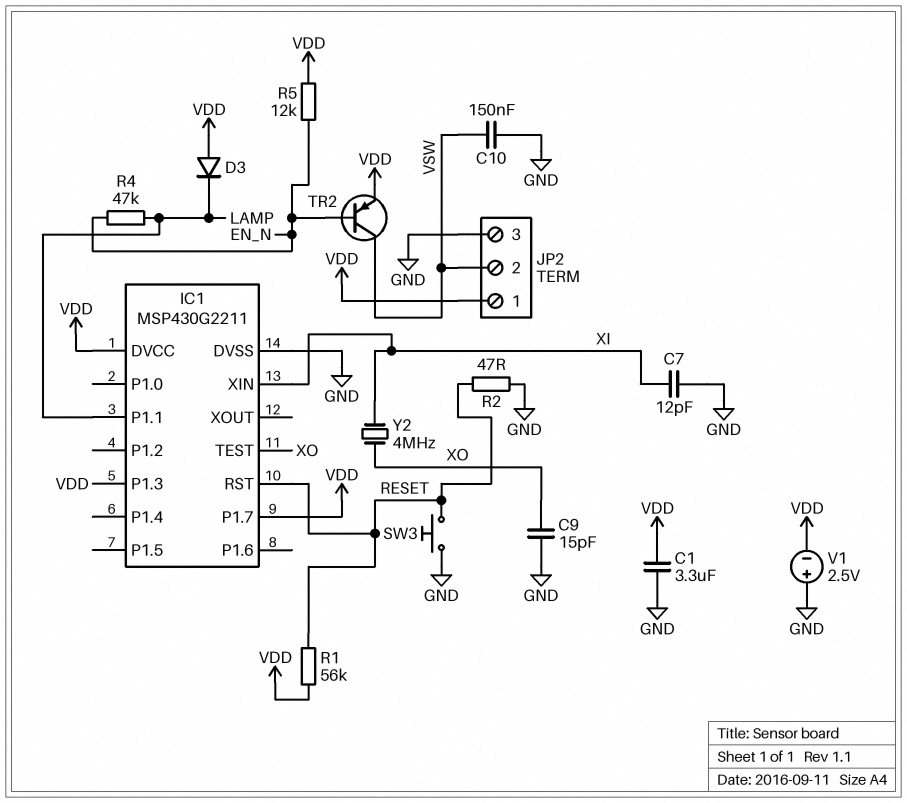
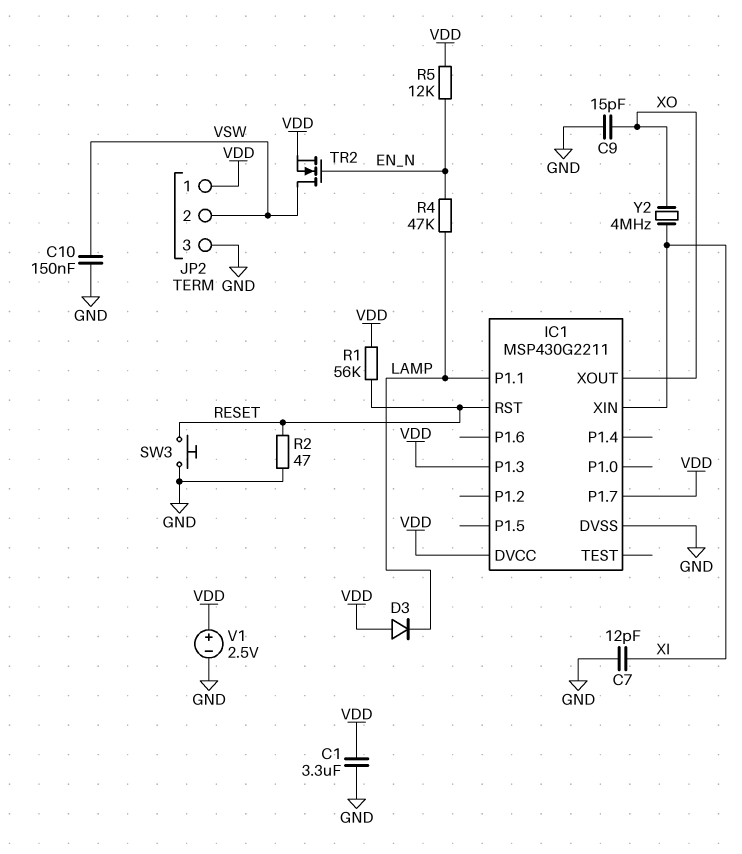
IC1 pin TEST: XO -> none
IC1 pin XOUT: none -> XO
TR2: PNP (B EN_N, C VSW, E VDD) -> NMOS (G EN_N, D VSW, S VDD)
V1: 2.5V (plus GND, minus VDD) -> 2.5V (plus VDD, minus GND)

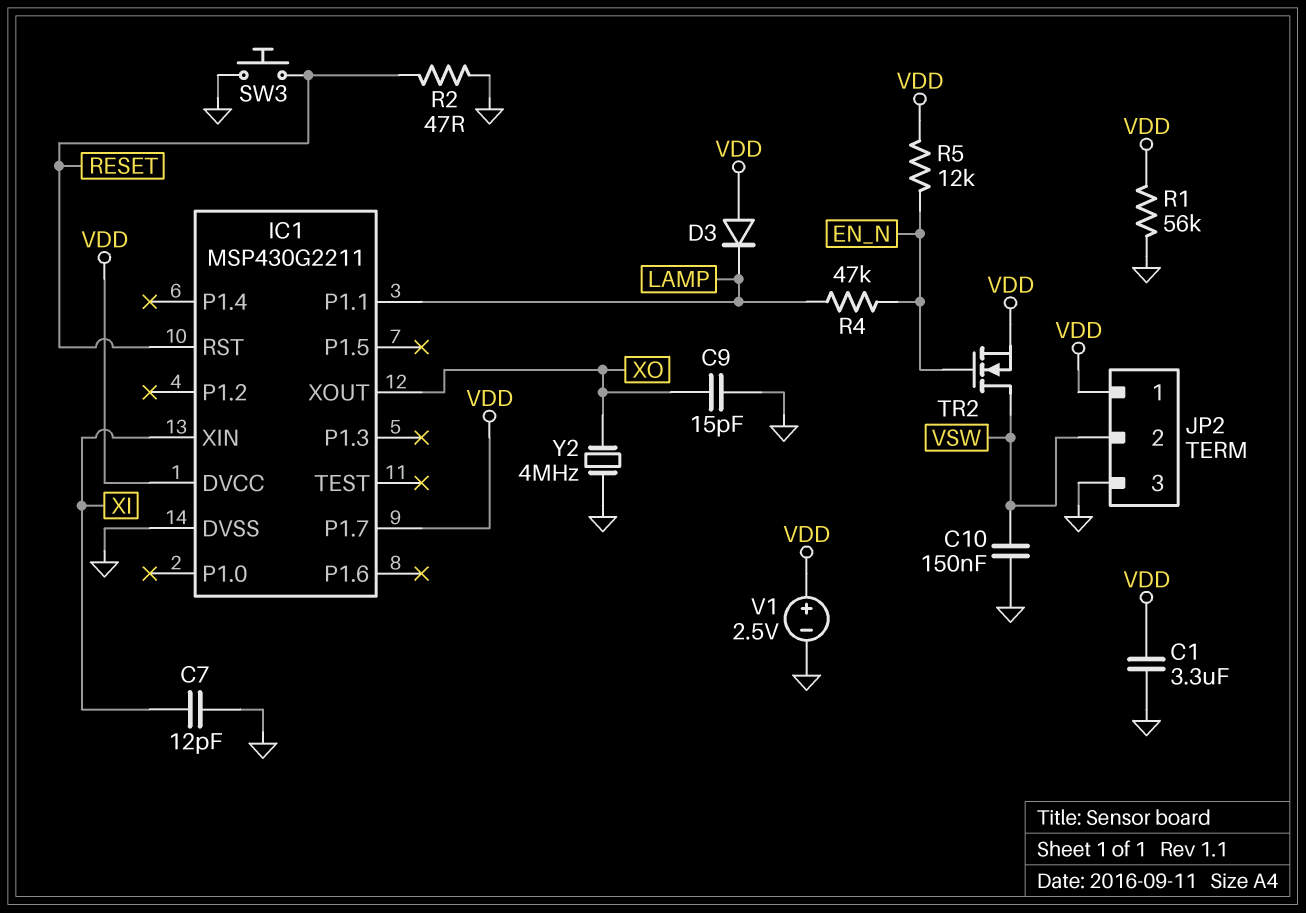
IC1 pin P1.3: VDD -> none
R1: 56k (RESET, VDD) -> 56k (GND, VDD)
Y2: 4MHz (XI, XO) -> 4MHz (GND, XO)

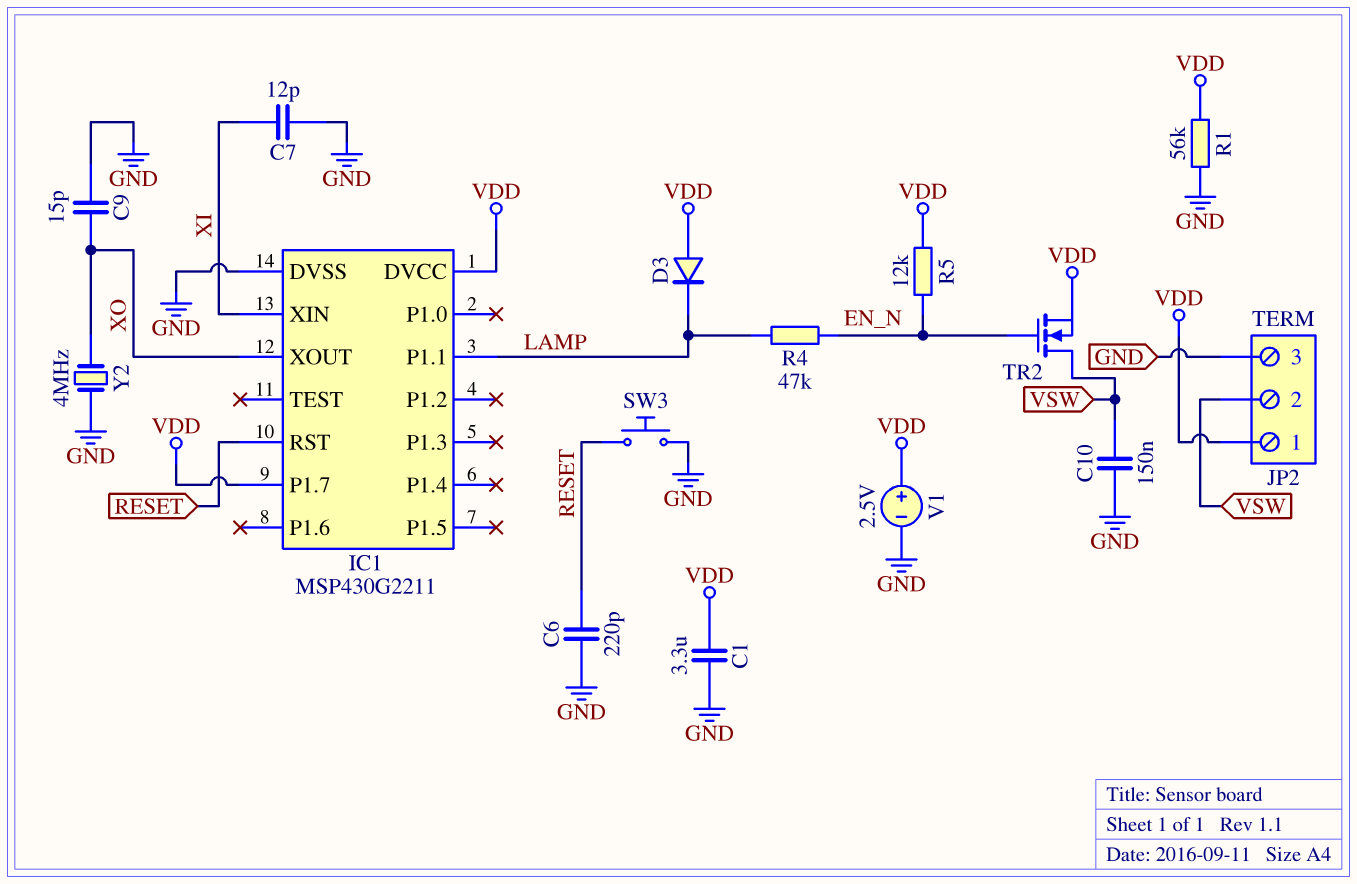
C6: none -> 220pF (GND, RESET)
R2: 47 (GND, RESET) -> none

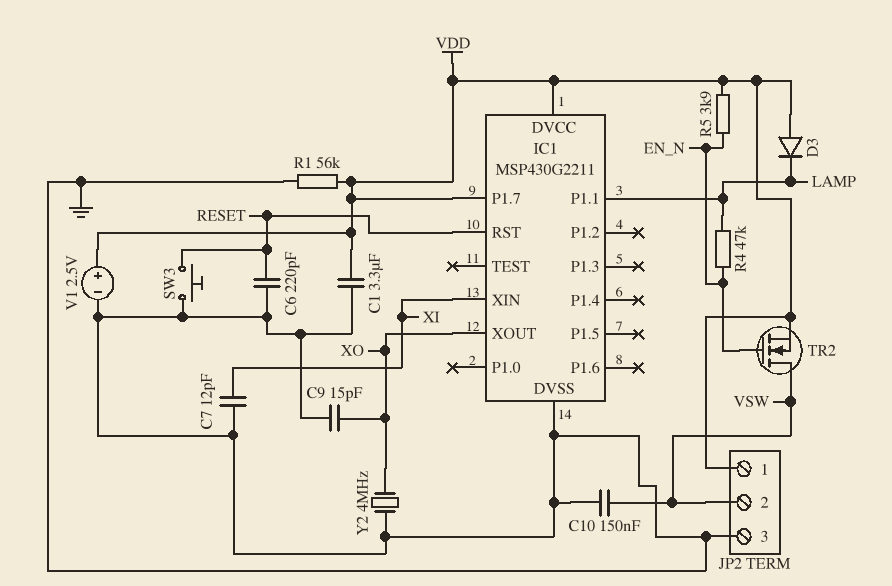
R5: 12k (EN_N, VDD) -> 3.9k (EN_N, VDD)

